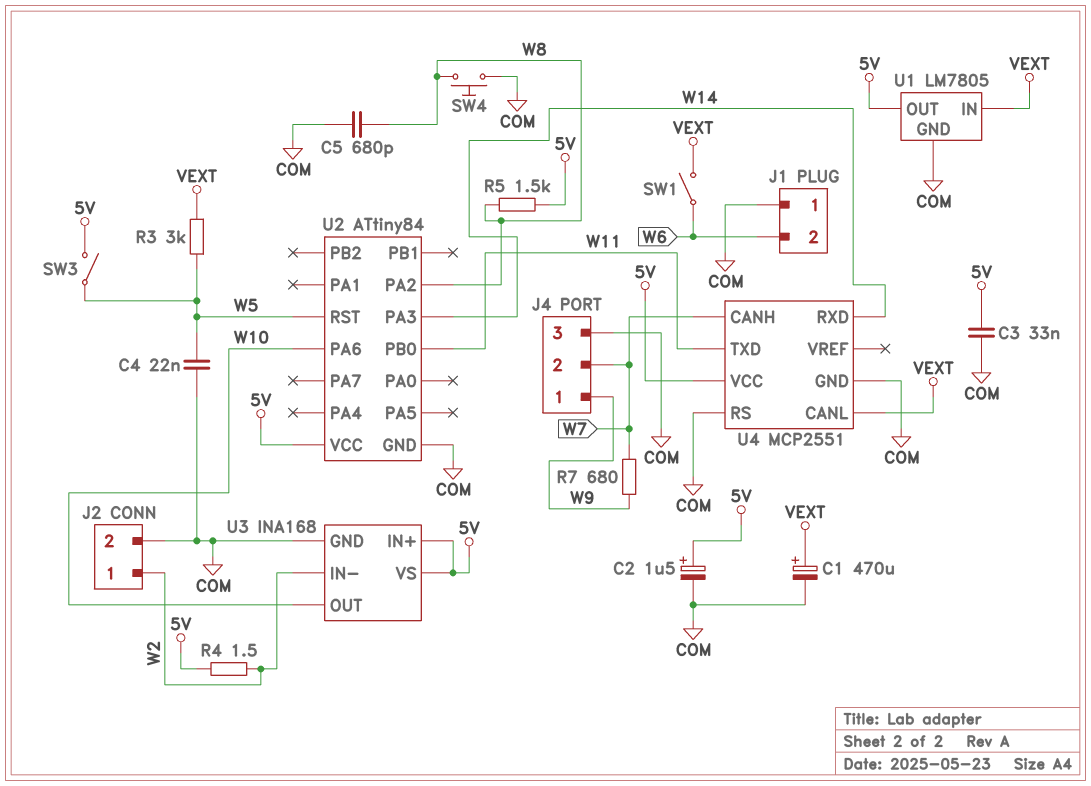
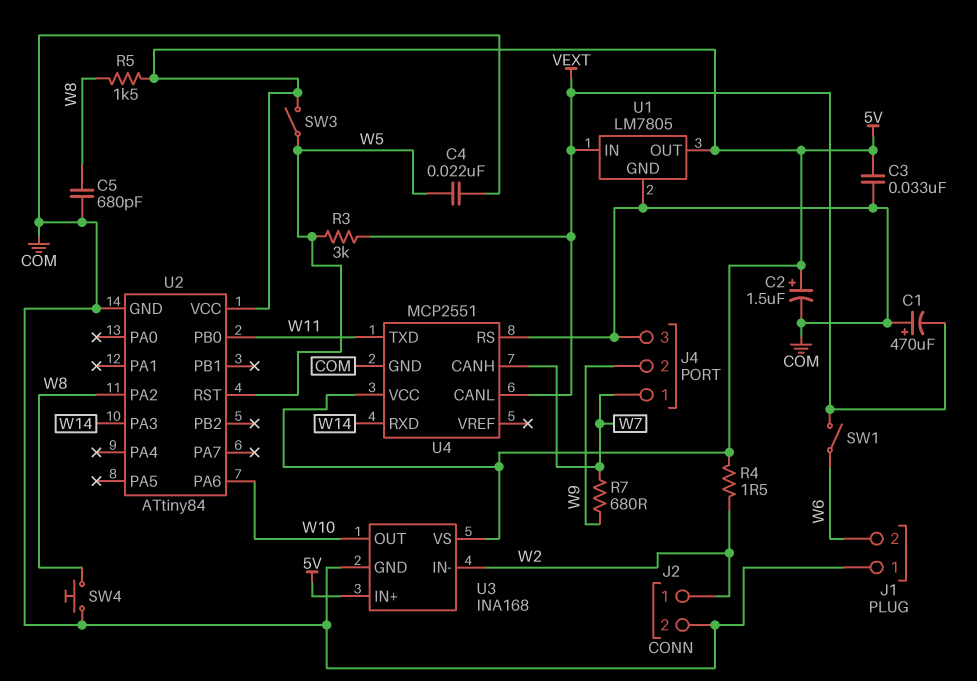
C1: 470uF (plus VEXT, minus COM) -> 470uF (plus COM, minus VEXT)
J4 pin 1: W9 -> W7
J4 pin 2: W7 -> W9

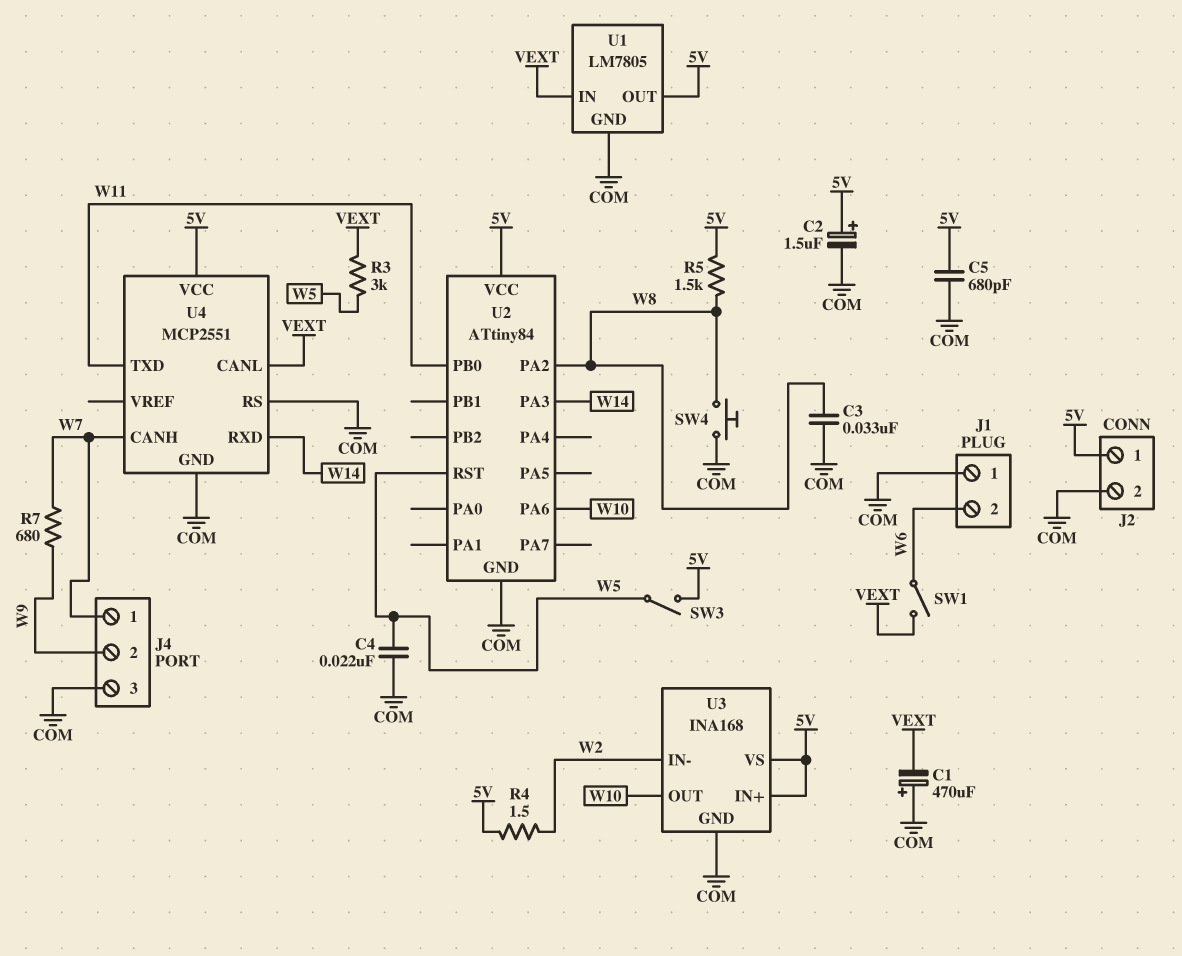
C3: 33nF (5V, COM) -> 33nF (COM, W8)
C5: 680pF (COM, W8) -> 680pF (5V, COM)
J2 pin 1: W2 -> 5V

